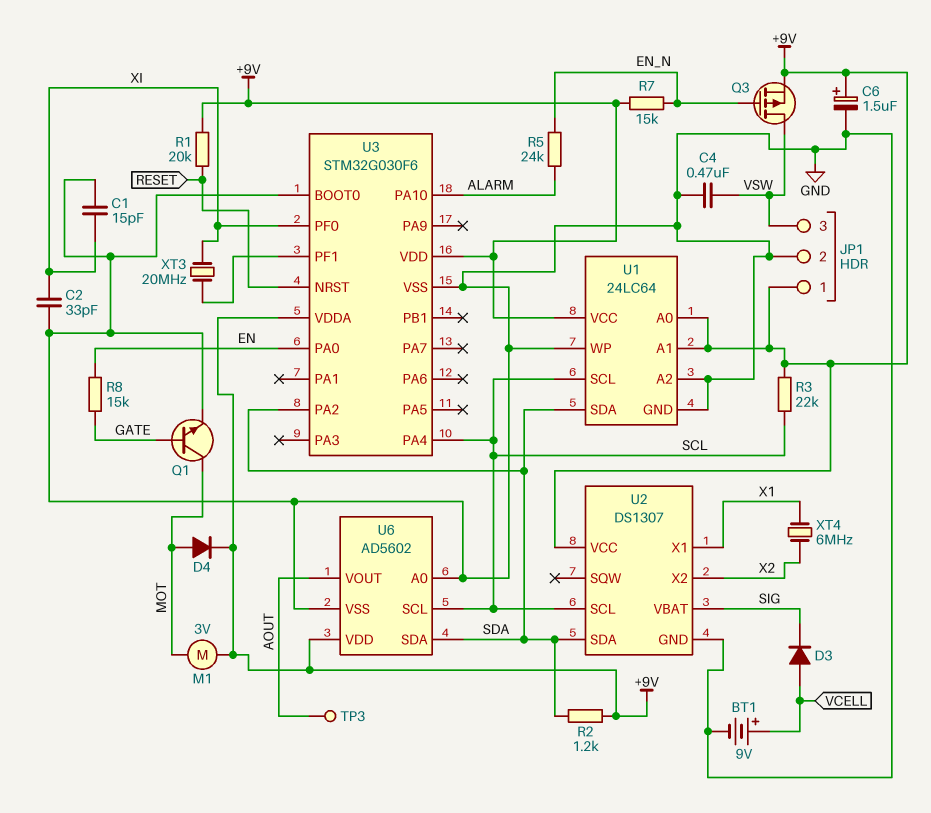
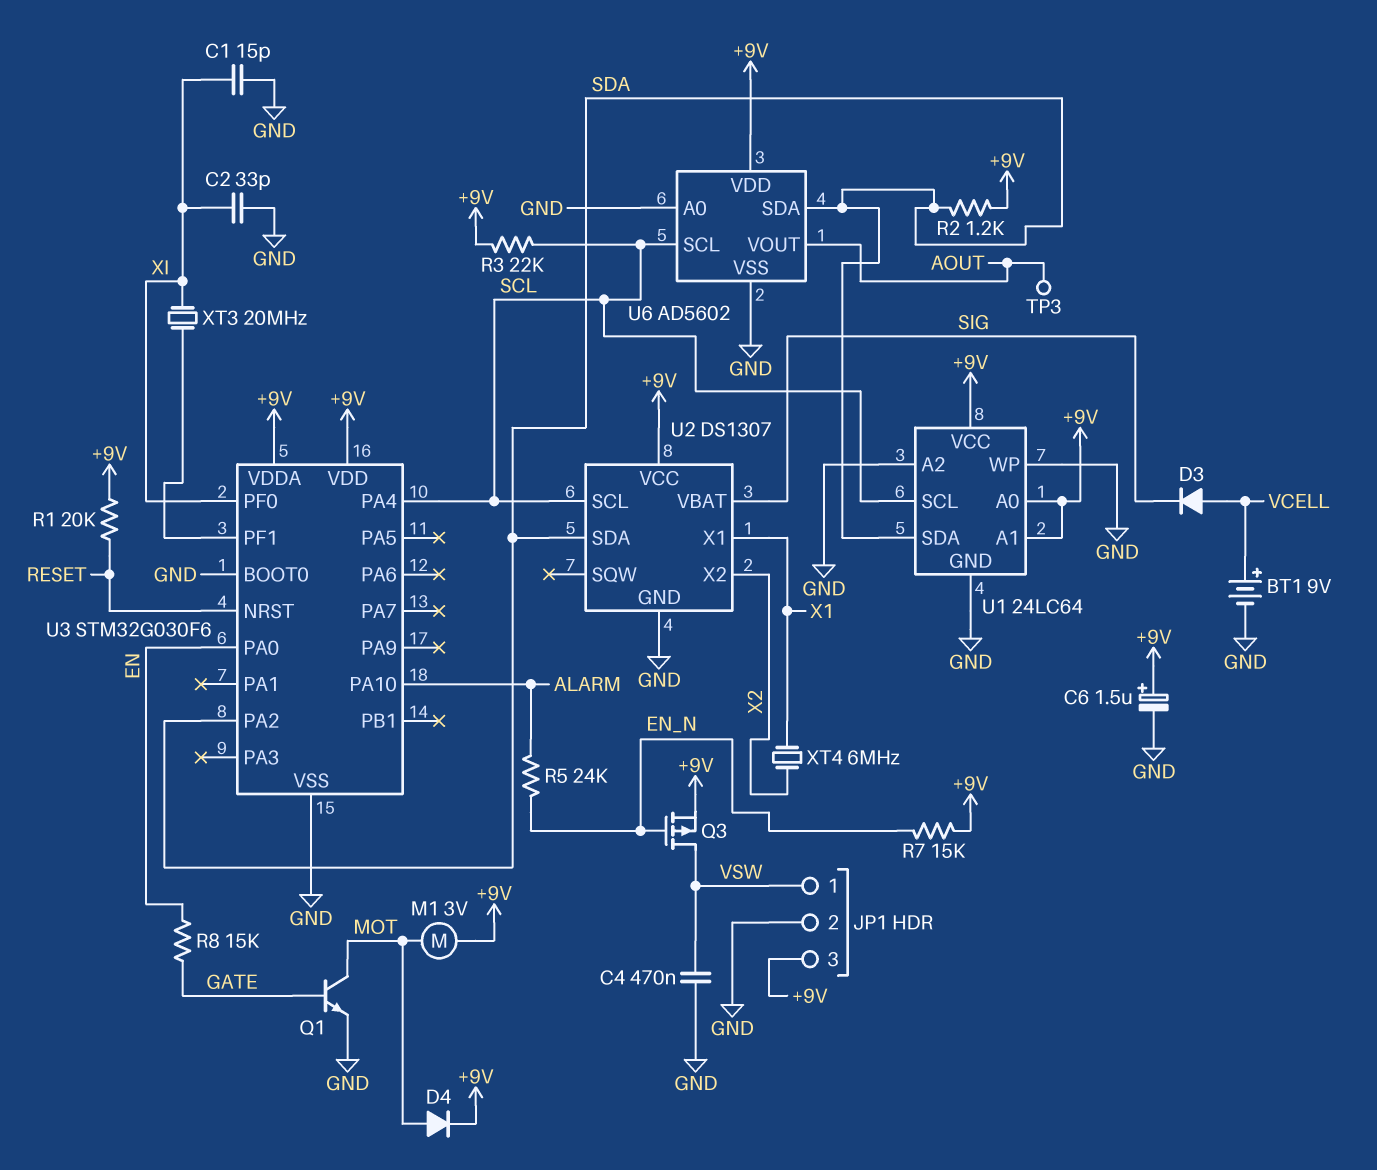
JP1 pin 1: +9V -> VSW
JP1 pin 3: VSW -> +9V

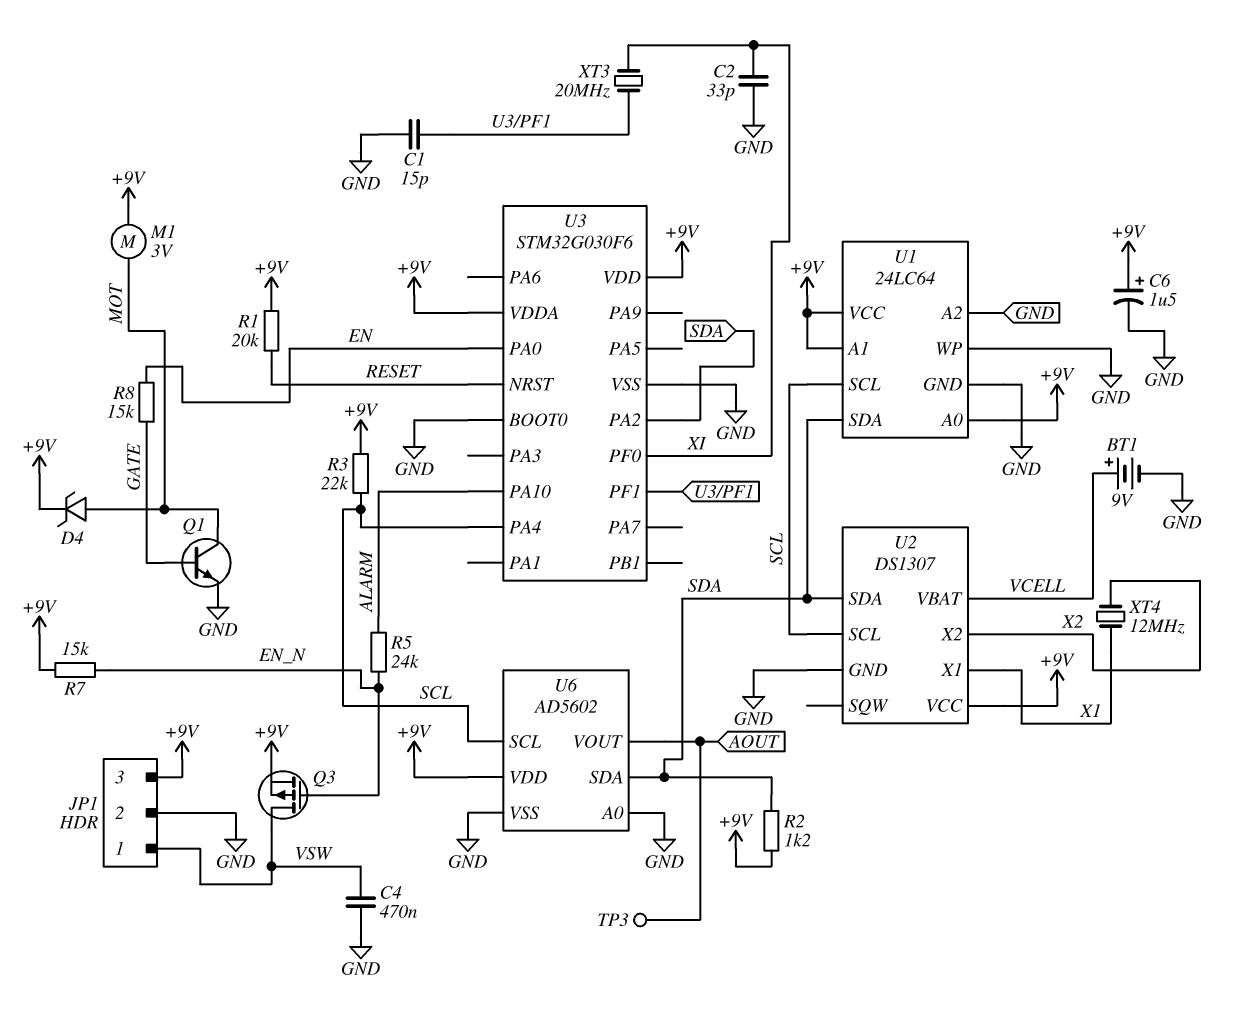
C1: 15pF (GND, XI) -> 15pF (GND, U3/PF1)
D3: diode (A VCELL, K SIG) -> none
D4: diode (A MOT, K +9V) -> zener (A MOT, K +9V)
U2 pin VBAT: SIG -> VCELL
XT4: 6MHz (X1, X2) -> 12MHz (X1, X2)

